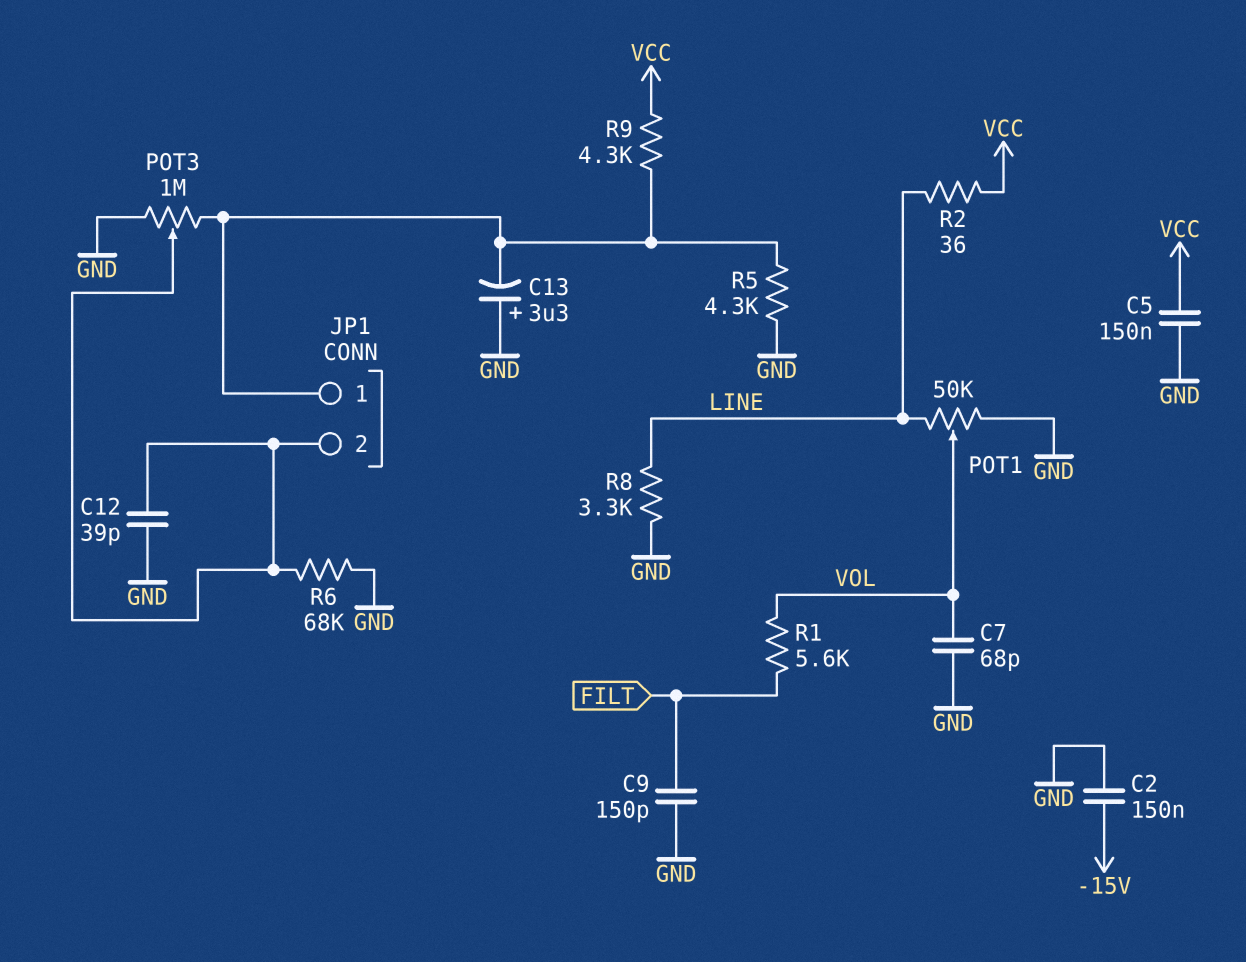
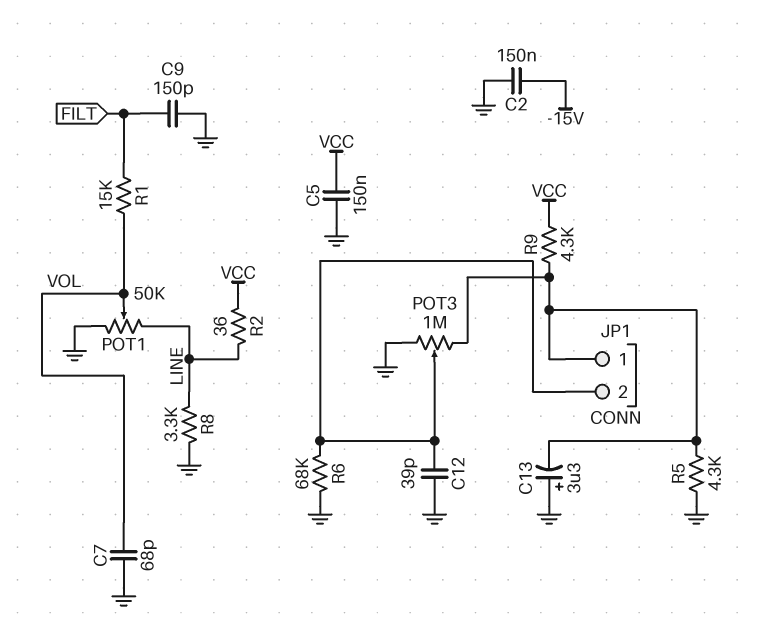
R1: 5.6k (FILT, VOL) -> 15k (FILT, VOL)

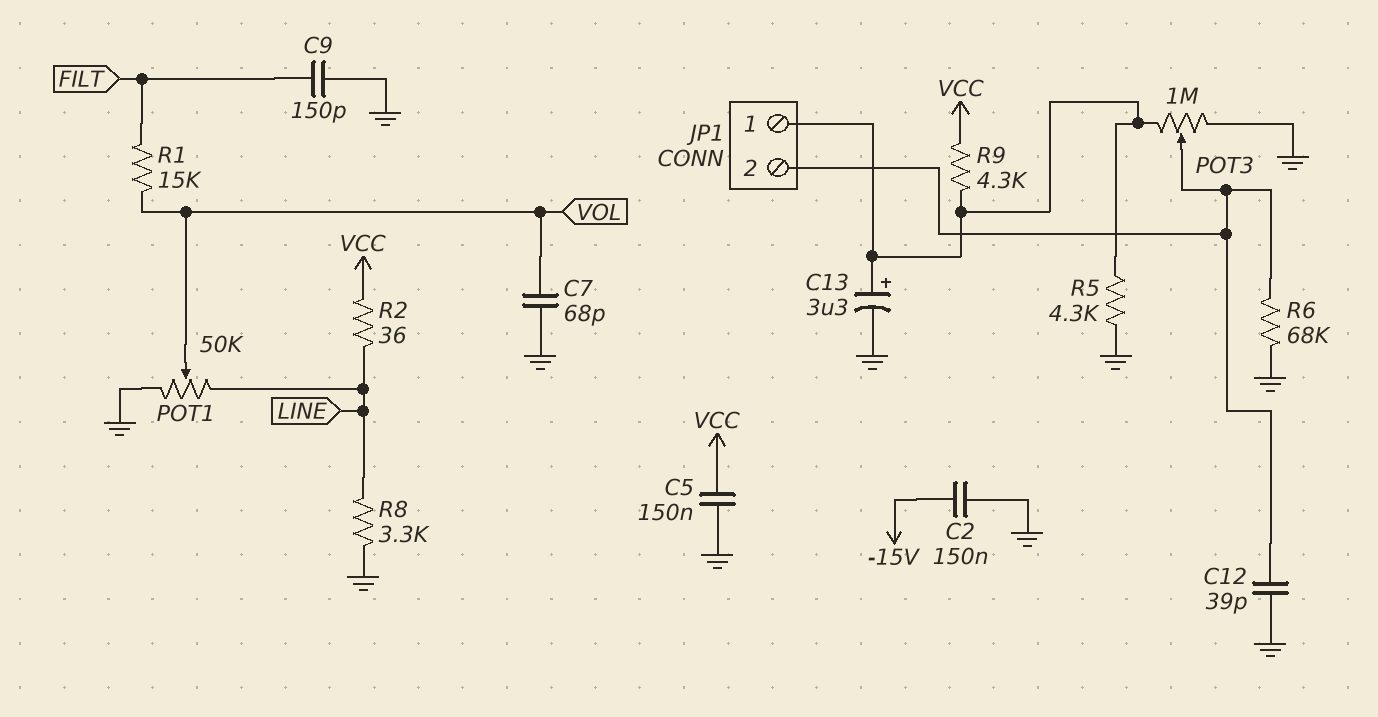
C13: 3.3uF (plus GND, minus JP1/1) -> 3.3uF (plus JP1/1, minus GND)

